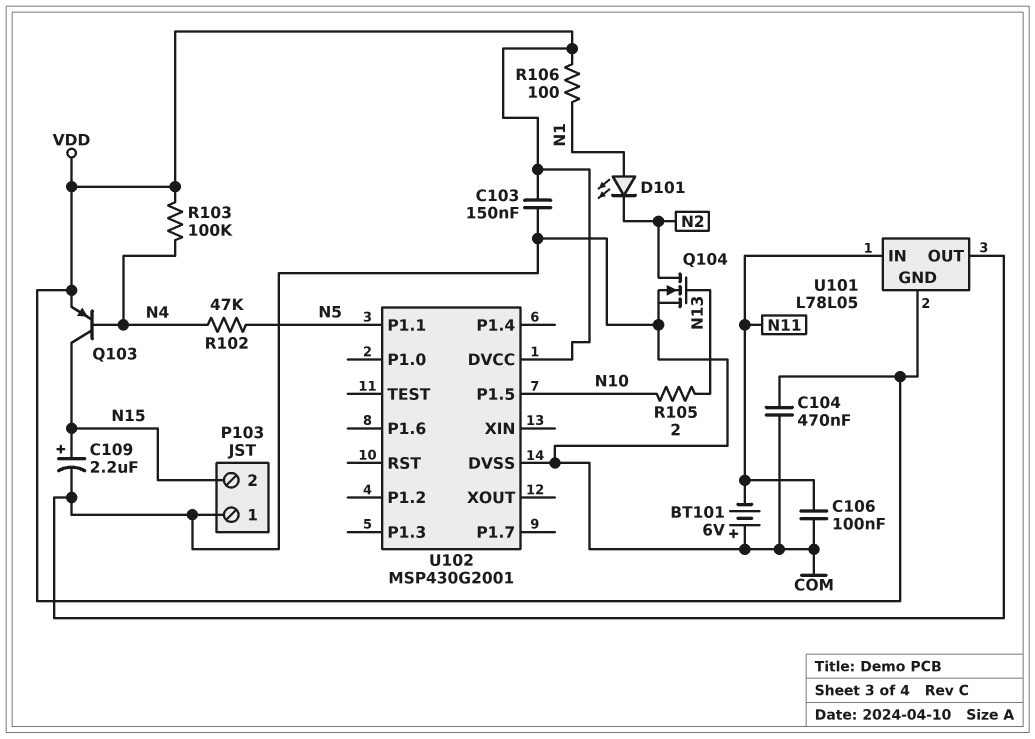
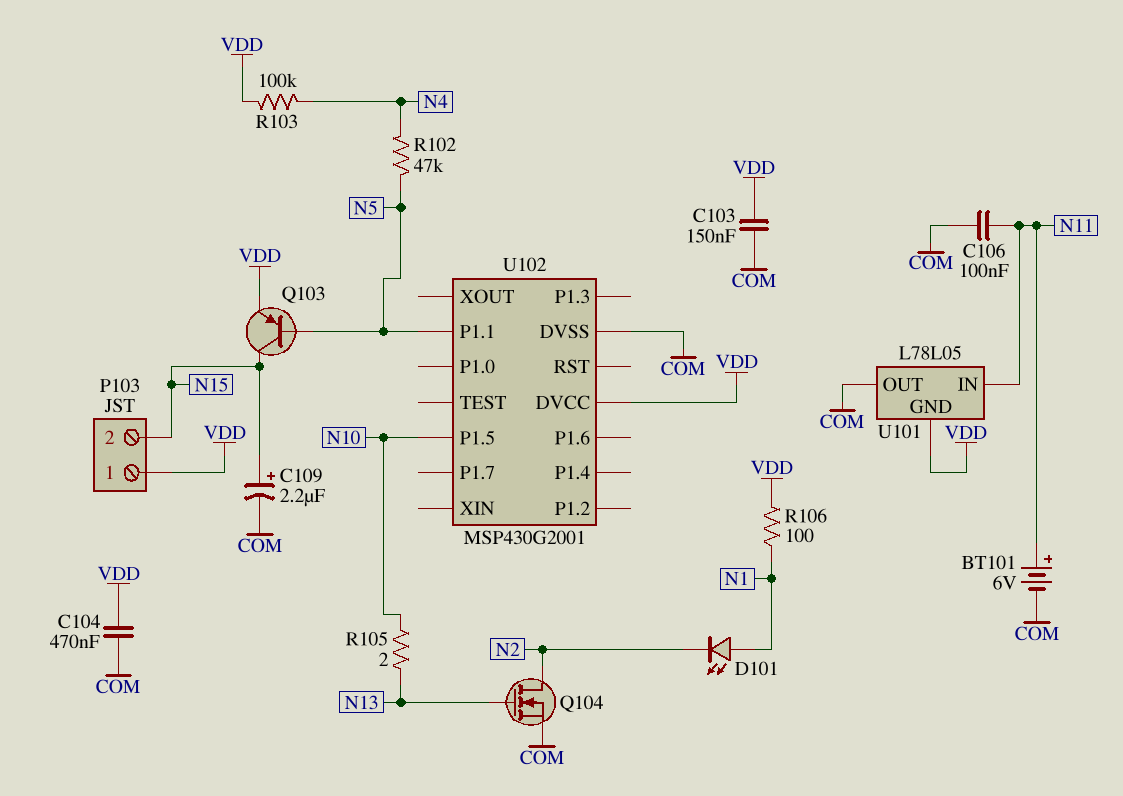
BT101: 6V (plus COM, minus N11) -> 6V (plus N11, minus COM)
P103 pin 1: COM -> VDD
Q103: PNP (B N4, C N15, E VDD) -> PNP (B N5, C N15, E VDD)

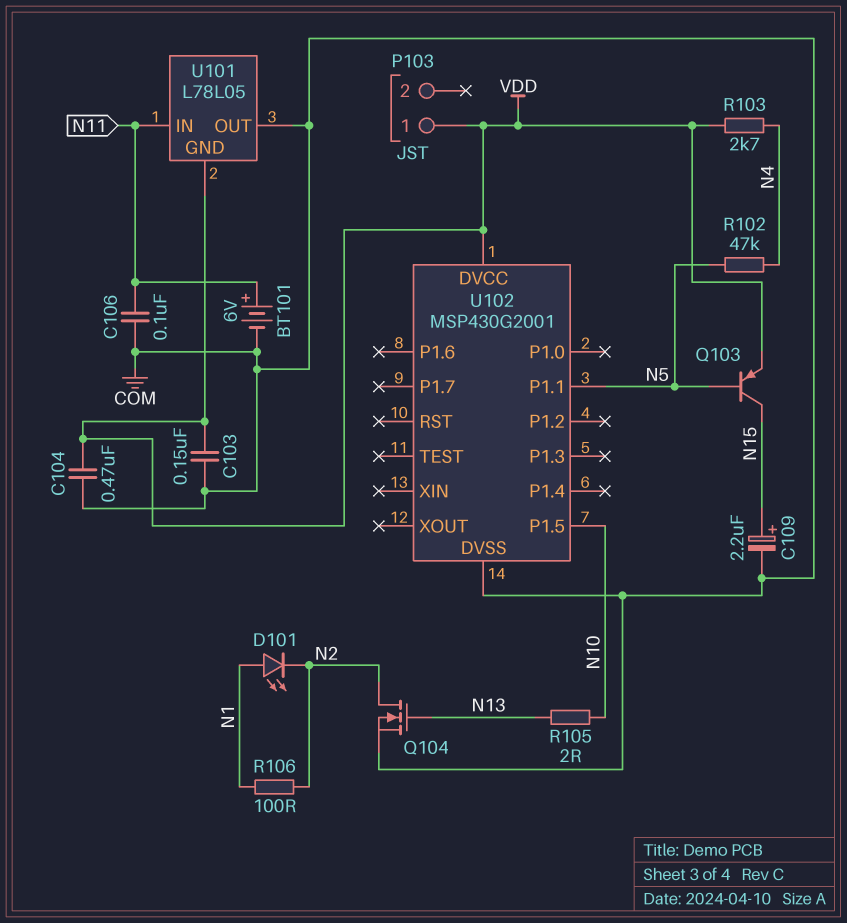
P103 pin 2: N15 -> none
R103: 100k (N4, VDD) -> 2.7k (N4, VDD)
R106: 100 (N1, VDD) -> 100 (N1, N2)

